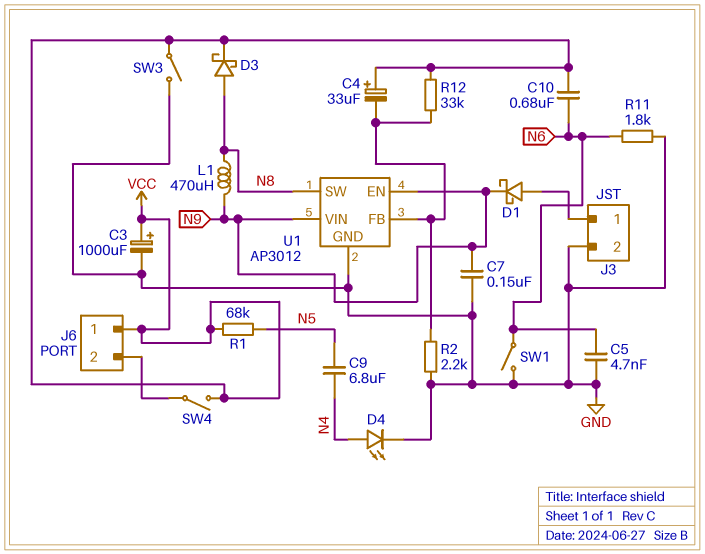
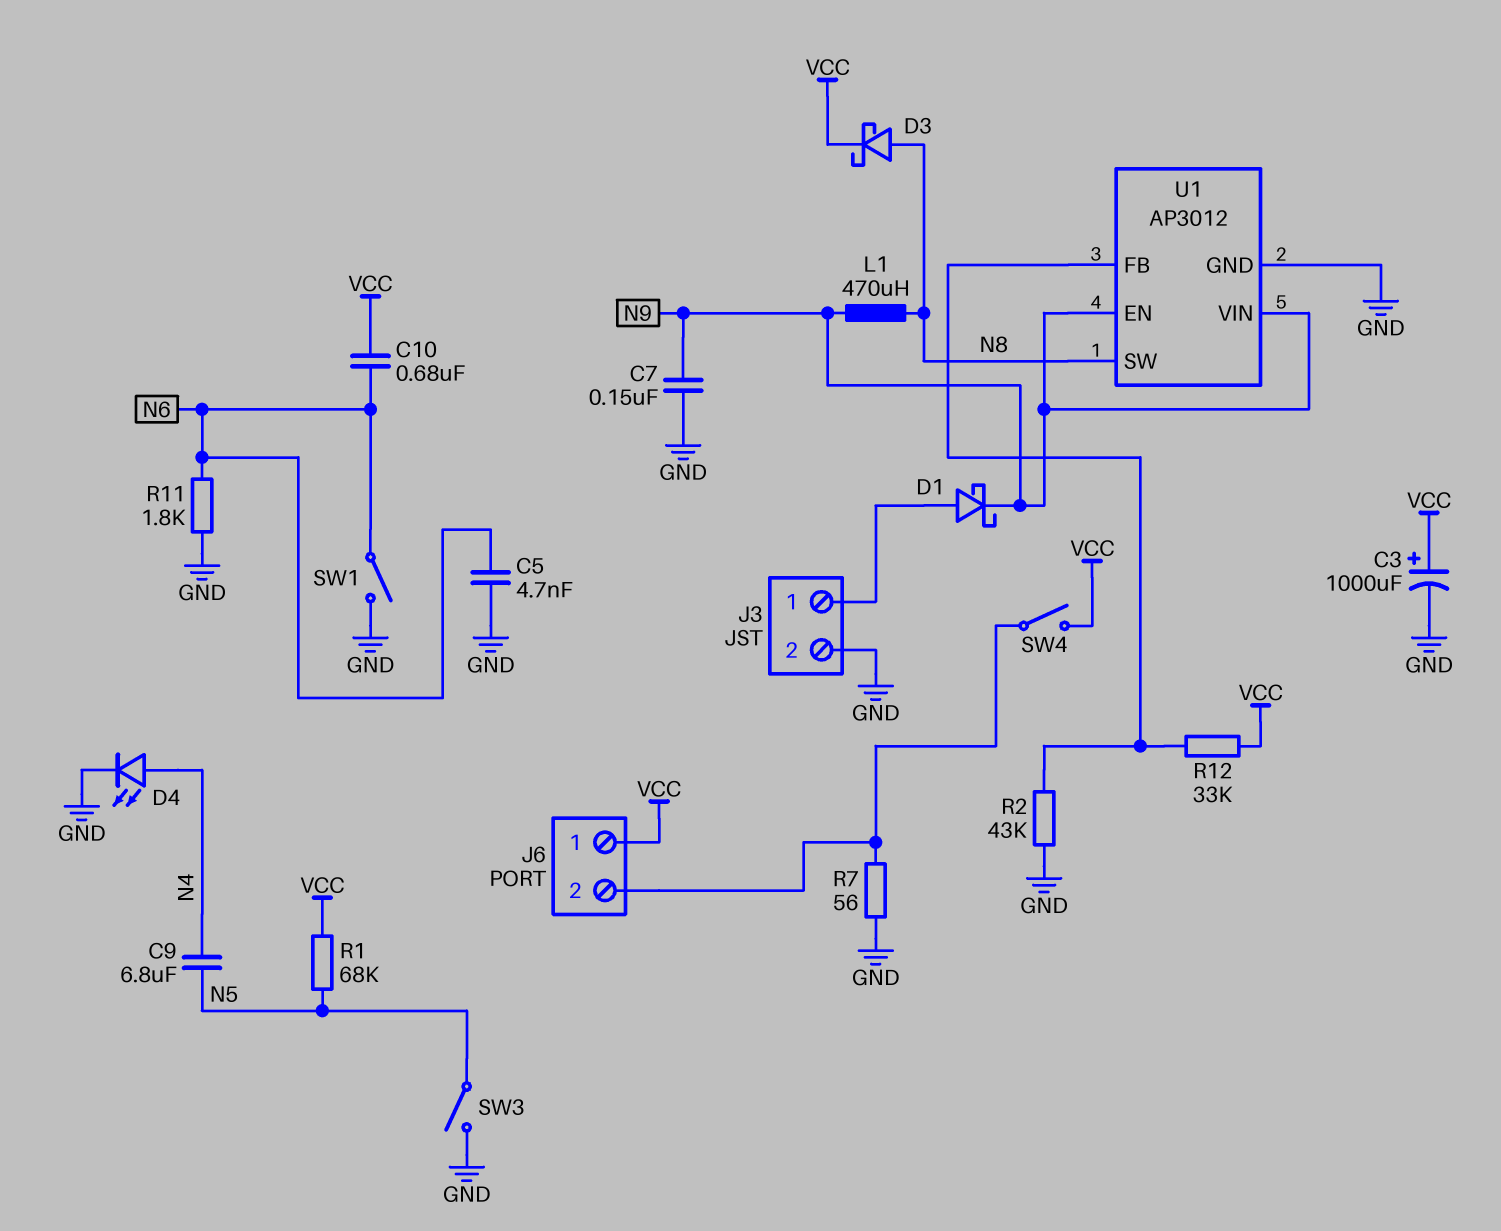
C4: 33uF (plus VCC, minus U1/FB) -> none
R2: 2.2k (GND, U1/FB) -> 43k (GND, U1/FB)
R7: none -> 56 (GND, J6/2)
SW3: switch (GND, VCC) -> switch (GND, N5)

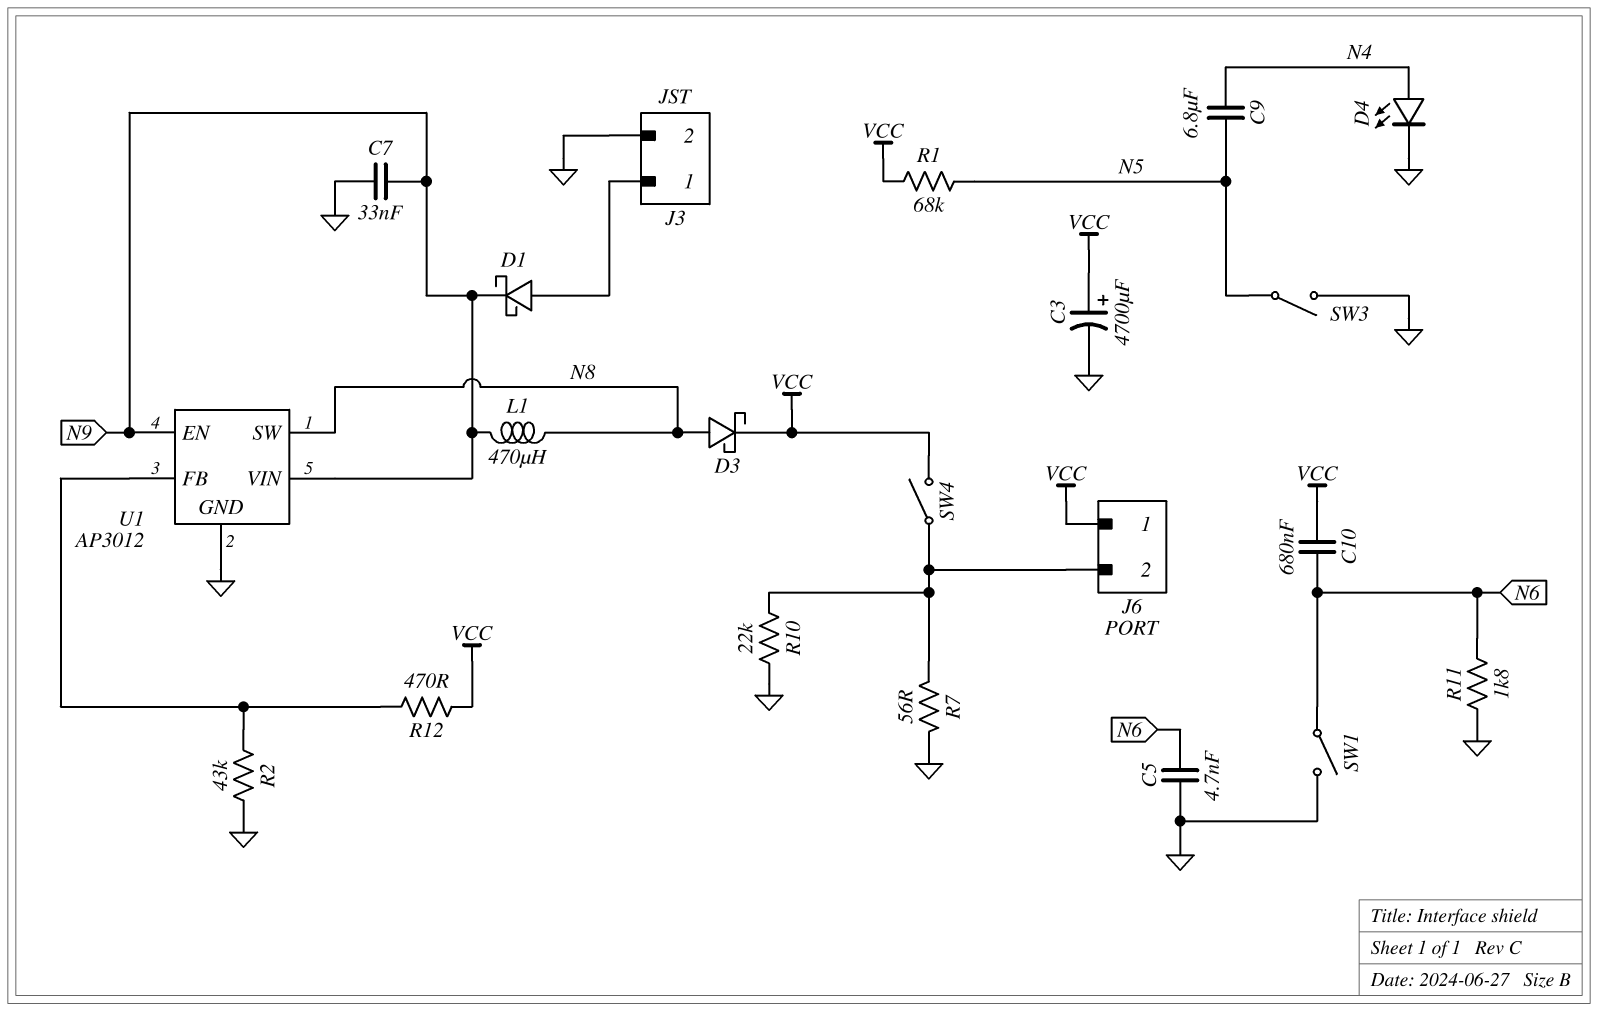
C3: 1000uF (plus VCC, minus GND) -> 4700uF (plus VCC, minus GND)
C7: 150nF (GND, N9) -> 33nF (GND, N9)
R10: none -> 22k (GND, J6/2)
R12: 33k (U1/FB, VCC) -> 470 (U1/FB, VCC)

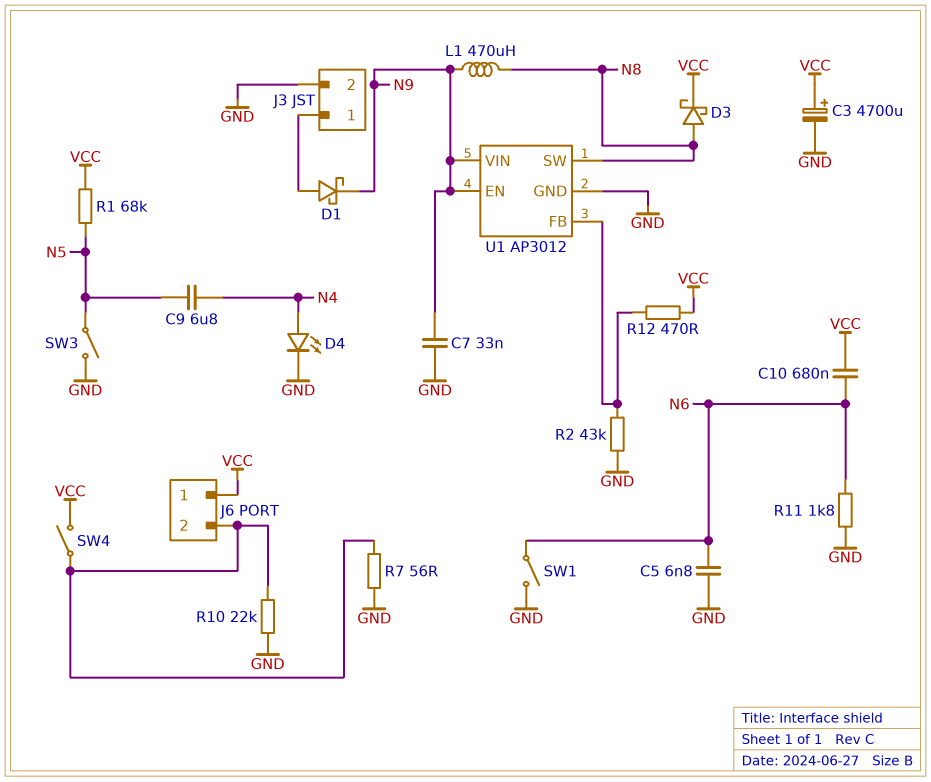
C5: 4.7nF (GND, N6) -> 6.8nF (GND, N6)

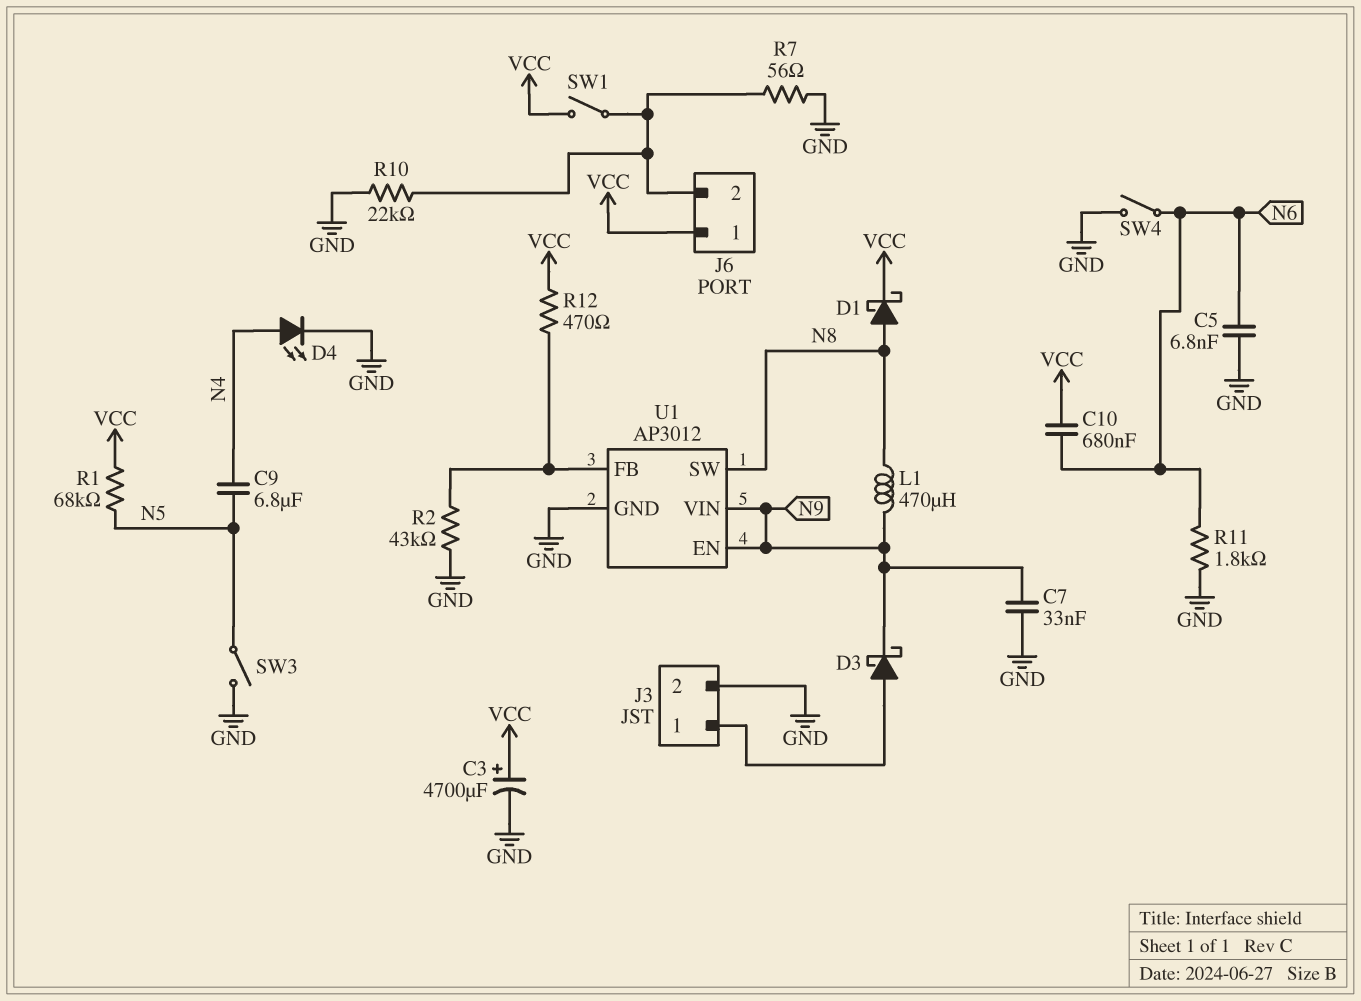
D1: schottky (A J3/1, K N9) -> schottky (A N8, K VCC)
D3: schottky (A N8, K VCC) -> schottky (A J3/1, K N9)
SW1: switch (GND, N6) -> switch (J6/2, VCC)
SW4: switch (J6/2, VCC) -> switch (GND, N6)

